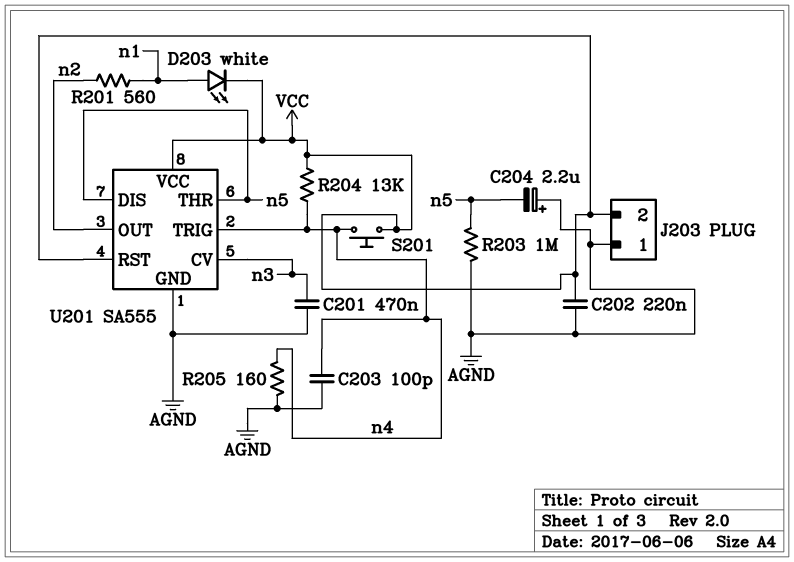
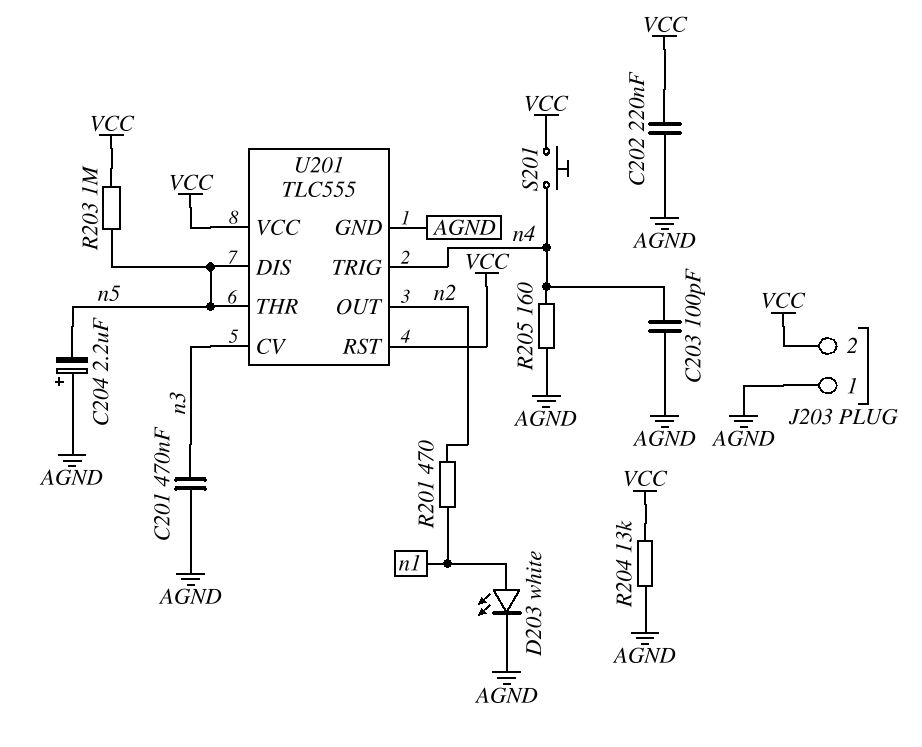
D203: LED white (A n1, K VCC) -> LED white (A n1, K AGND)
R201: 560 (n1, n2) -> 470 (n1, n2)
R203: 1M (AGND, n5) -> 1M (VCC, n5)
R204: 13k (VCC, n4) -> 13k (AGND, VCC)
U201: SA555 -> TLC555

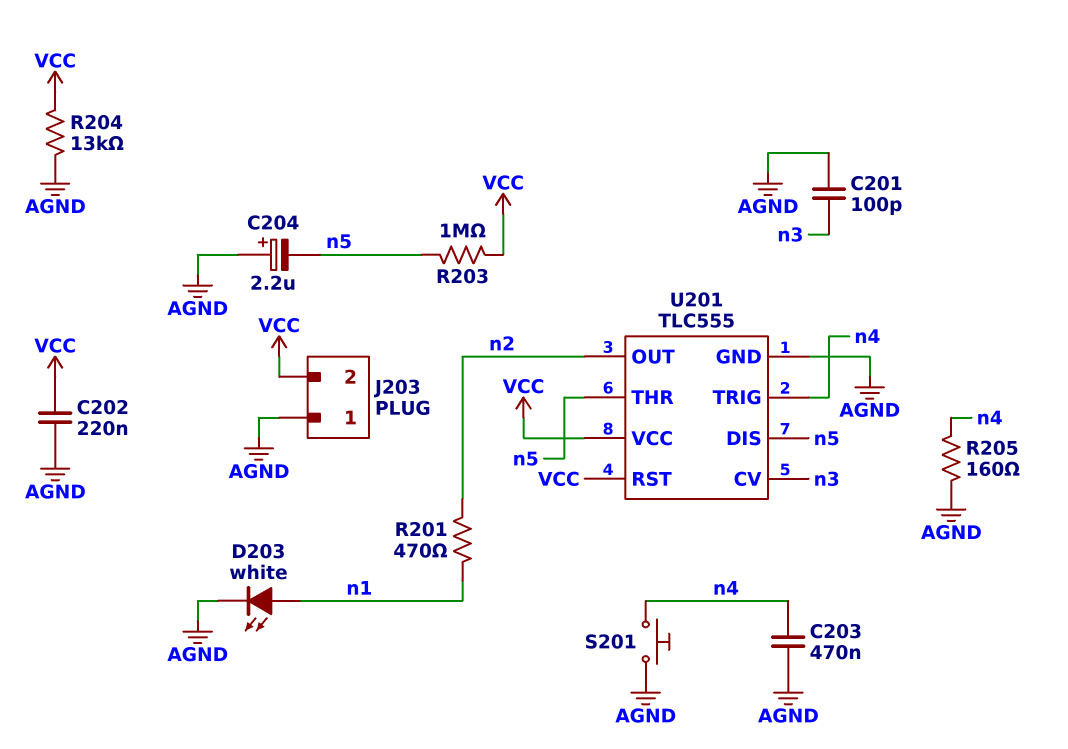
C201: 470nF (AGND, n3) -> 100pF (AGND, n3)
C203: 100pF (AGND, n4) -> 470nF (AGND, n4)
S201: button (VCC, n4) -> button (AGND, n4)

